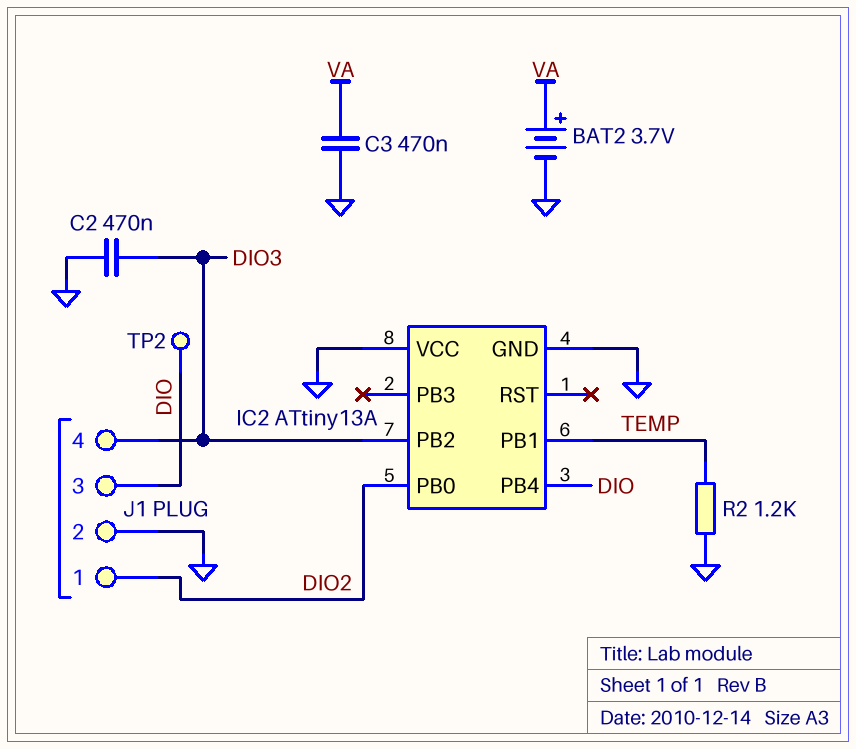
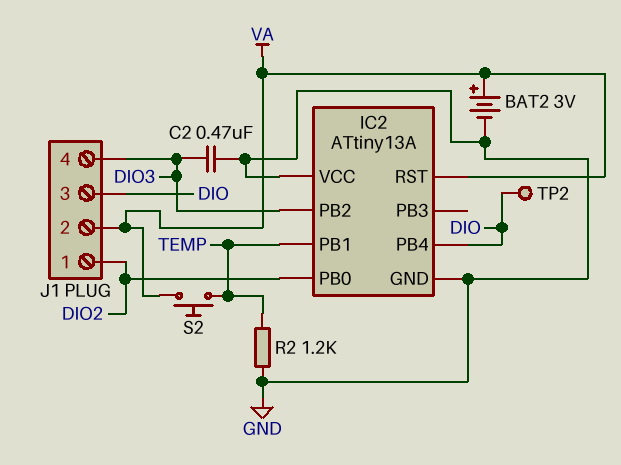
BAT2: 3.7V (plus VA, minus GND) -> 3V (plus VA, minus GND)
C3: 470nF (GND, VA) -> none
IC2 pin RST: none -> VA
J1 pin 2: GND -> VA
S2: none -> button (TEMP, VA)

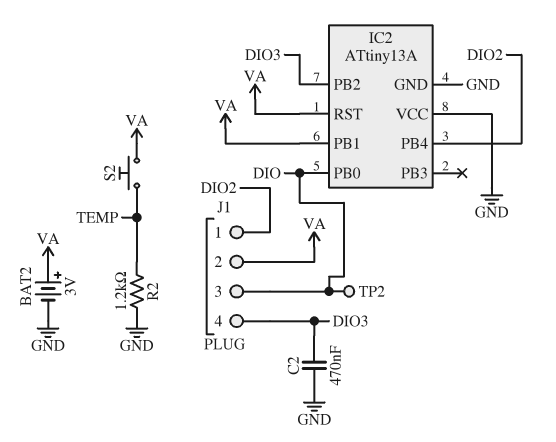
IC2 pin PB0: DIO2 -> DIO
IC2 pin PB1: TEMP -> VA
IC2 pin PB4: DIO -> DIO2

